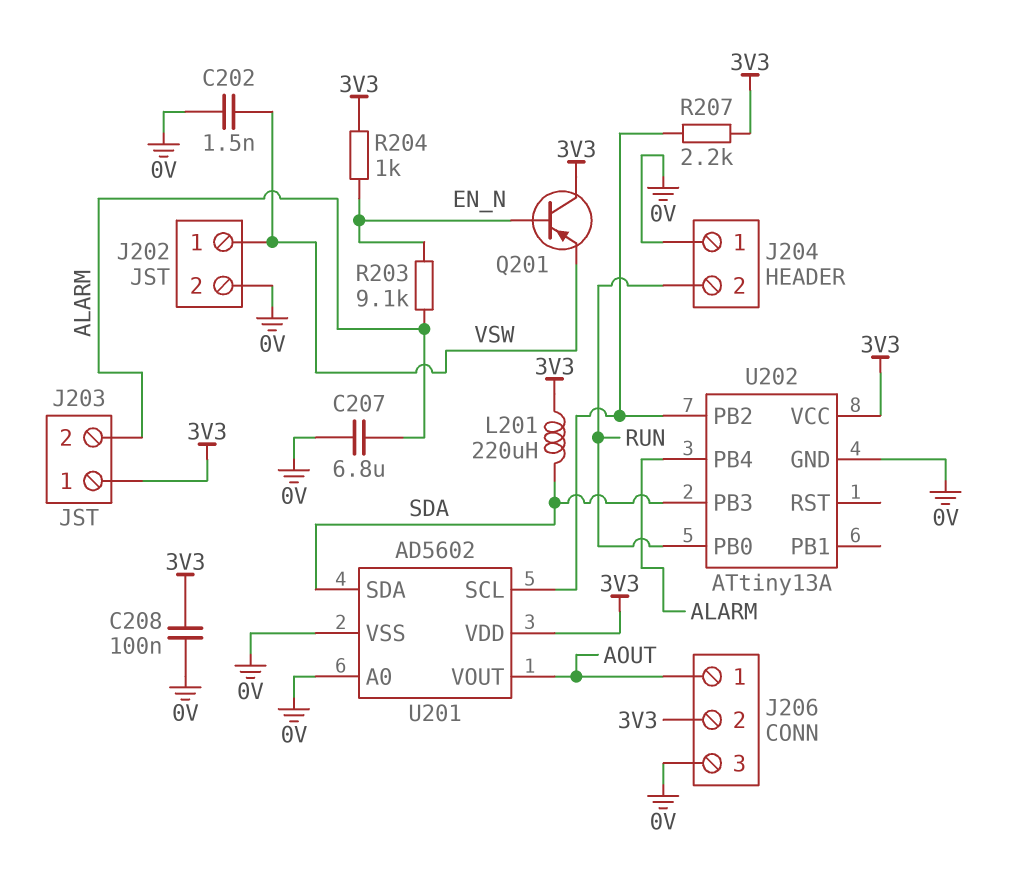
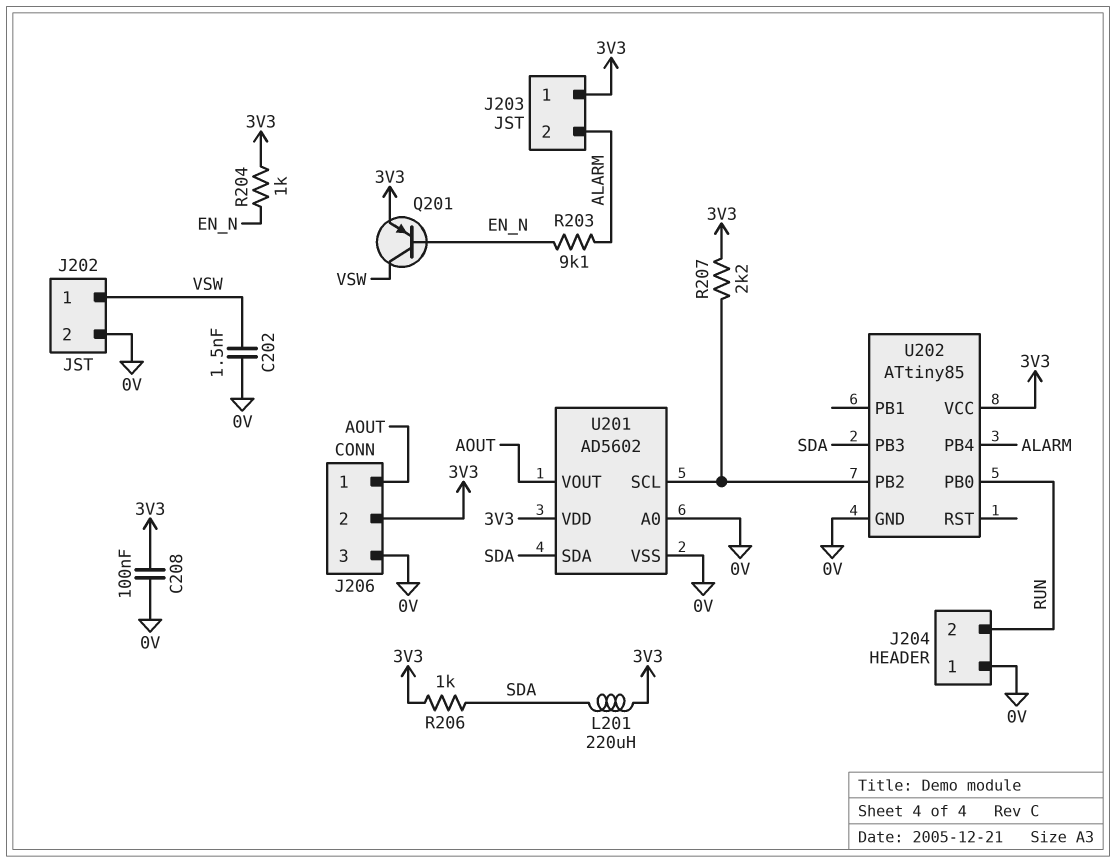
C207: 6.8uF (0V, ALARM) -> none
Q201: PNP (B EN_N, C 3V3, E VSW) -> PNP (B EN_N, C VSW, E 3V3)
R206: none -> 1k (3V3, SDA)
U202: ATtiny13A -> ATtiny85

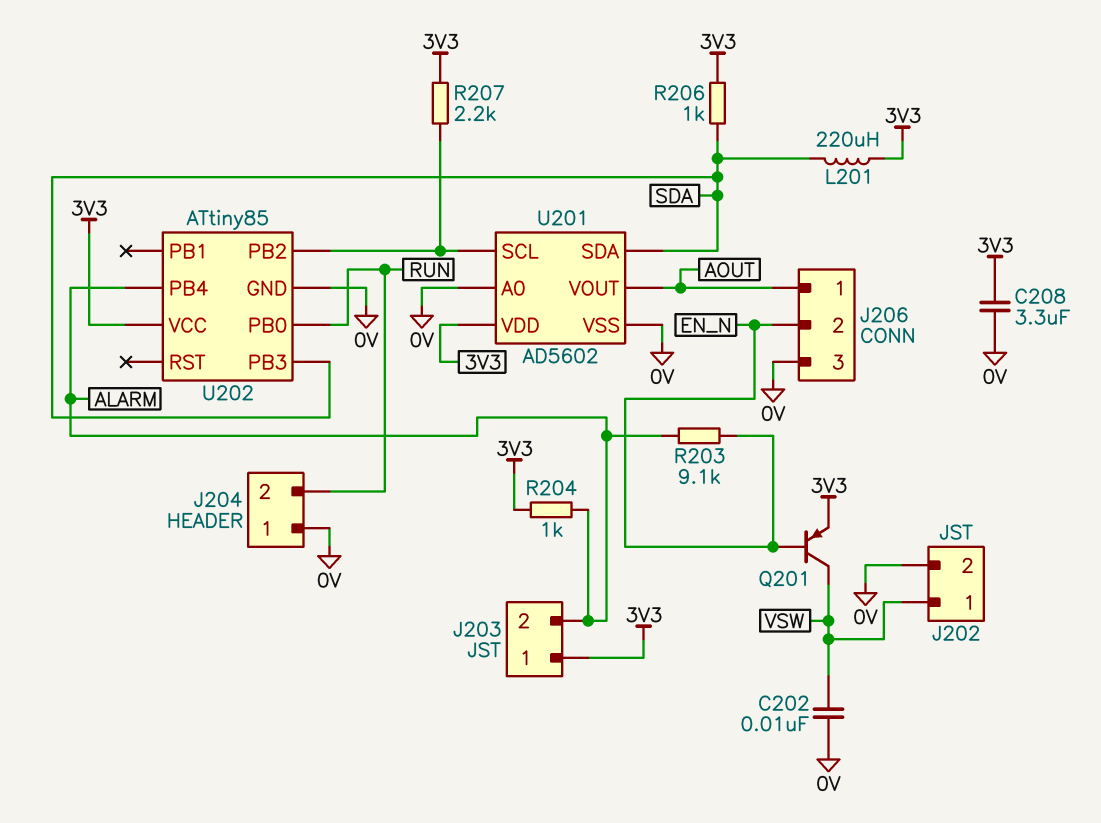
C202: 1.5nF (0V, VSW) -> 10nF (0V, VSW)
C208: 100nF (0V, 3V3) -> 3.3uF (0V, 3V3)
J206 pin 2: 3V3 -> EN_N
R204: 1k (3V3, EN_N) -> 1k (3V3, ALARM)

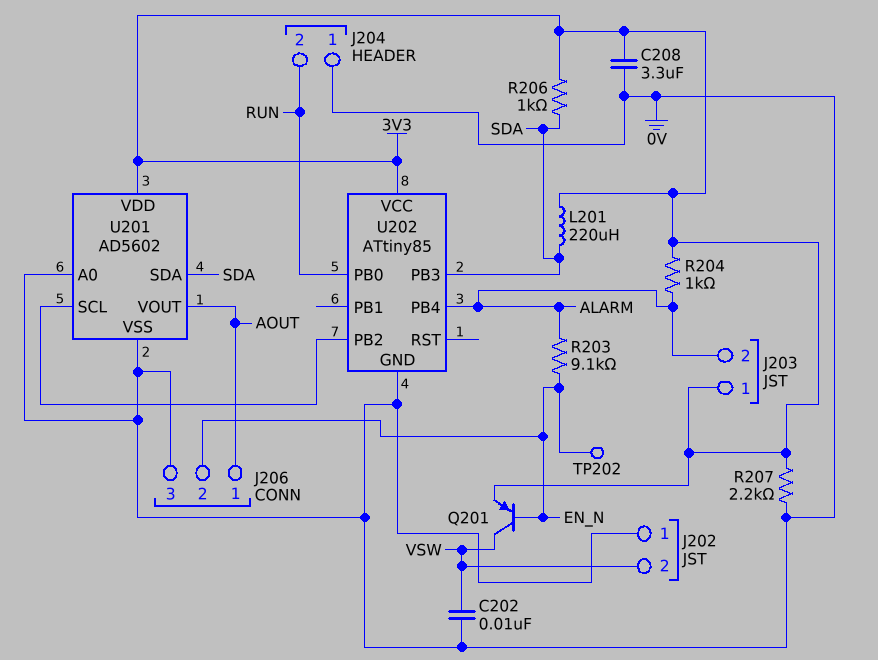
J202 pin 1: VSW -> 0V
J202 pin 2: 0V -> VSW
R207: 2.2k (3V3, U201/SCL) -> 2.2k (0V, 3V3)
TP202: none -> test point (EN_N)

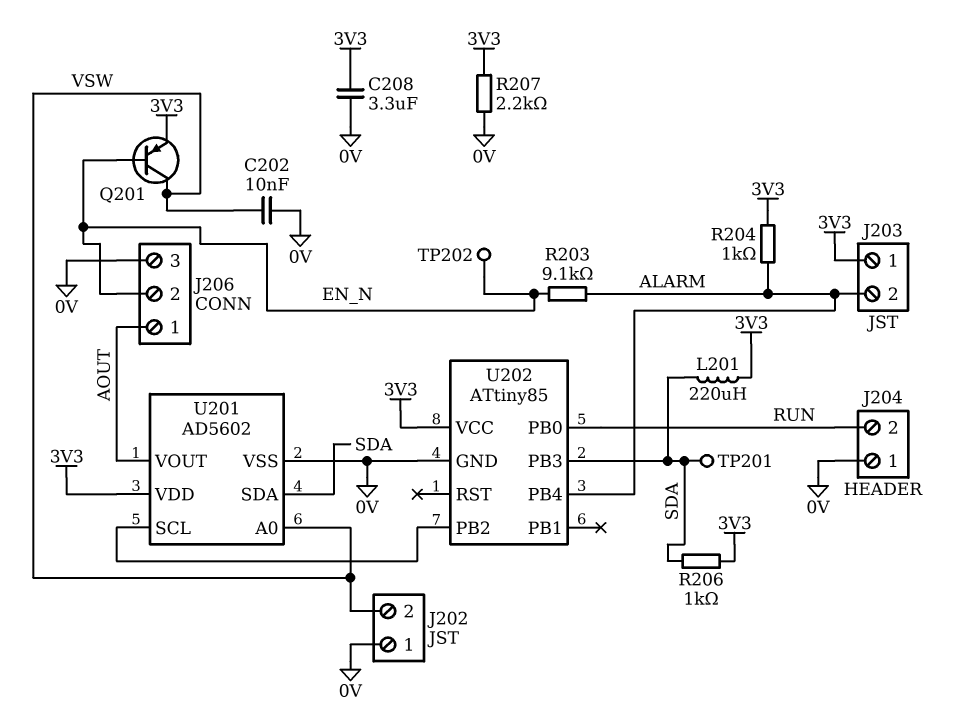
TP201: none -> test point (SDA)
U201 pin A0: 0V -> VSW

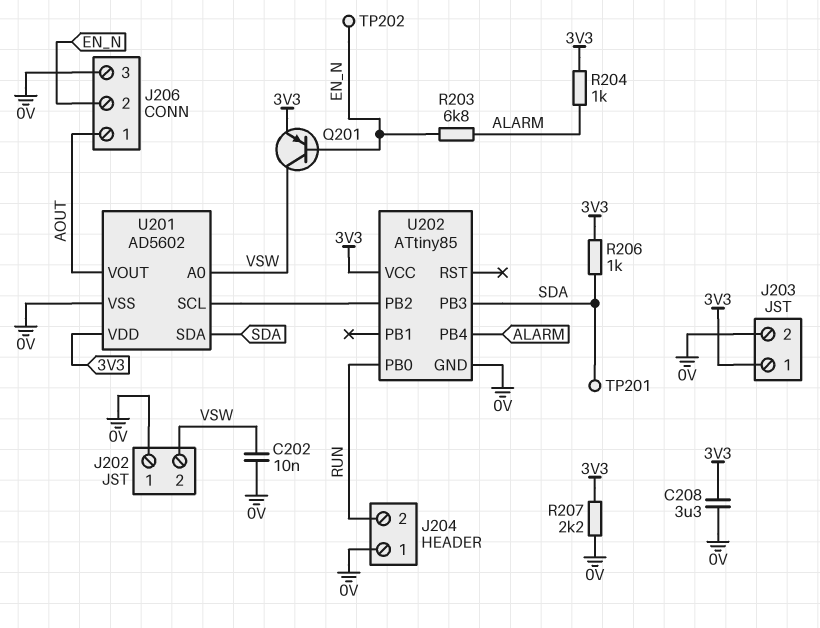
J203 pin 2: ALARM -> 0V
L201: 220uH (3V3, SDA) -> none
R203: 9.1k (ALARM, EN_N) -> 6.8k (ALARM, EN_N)

